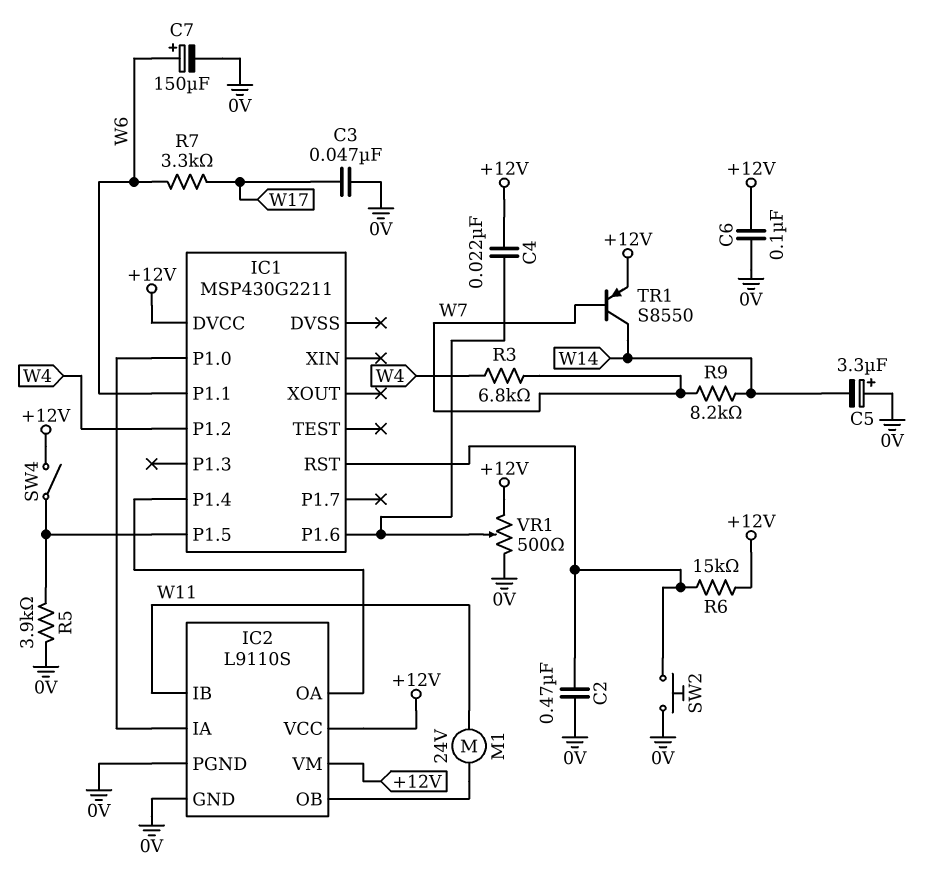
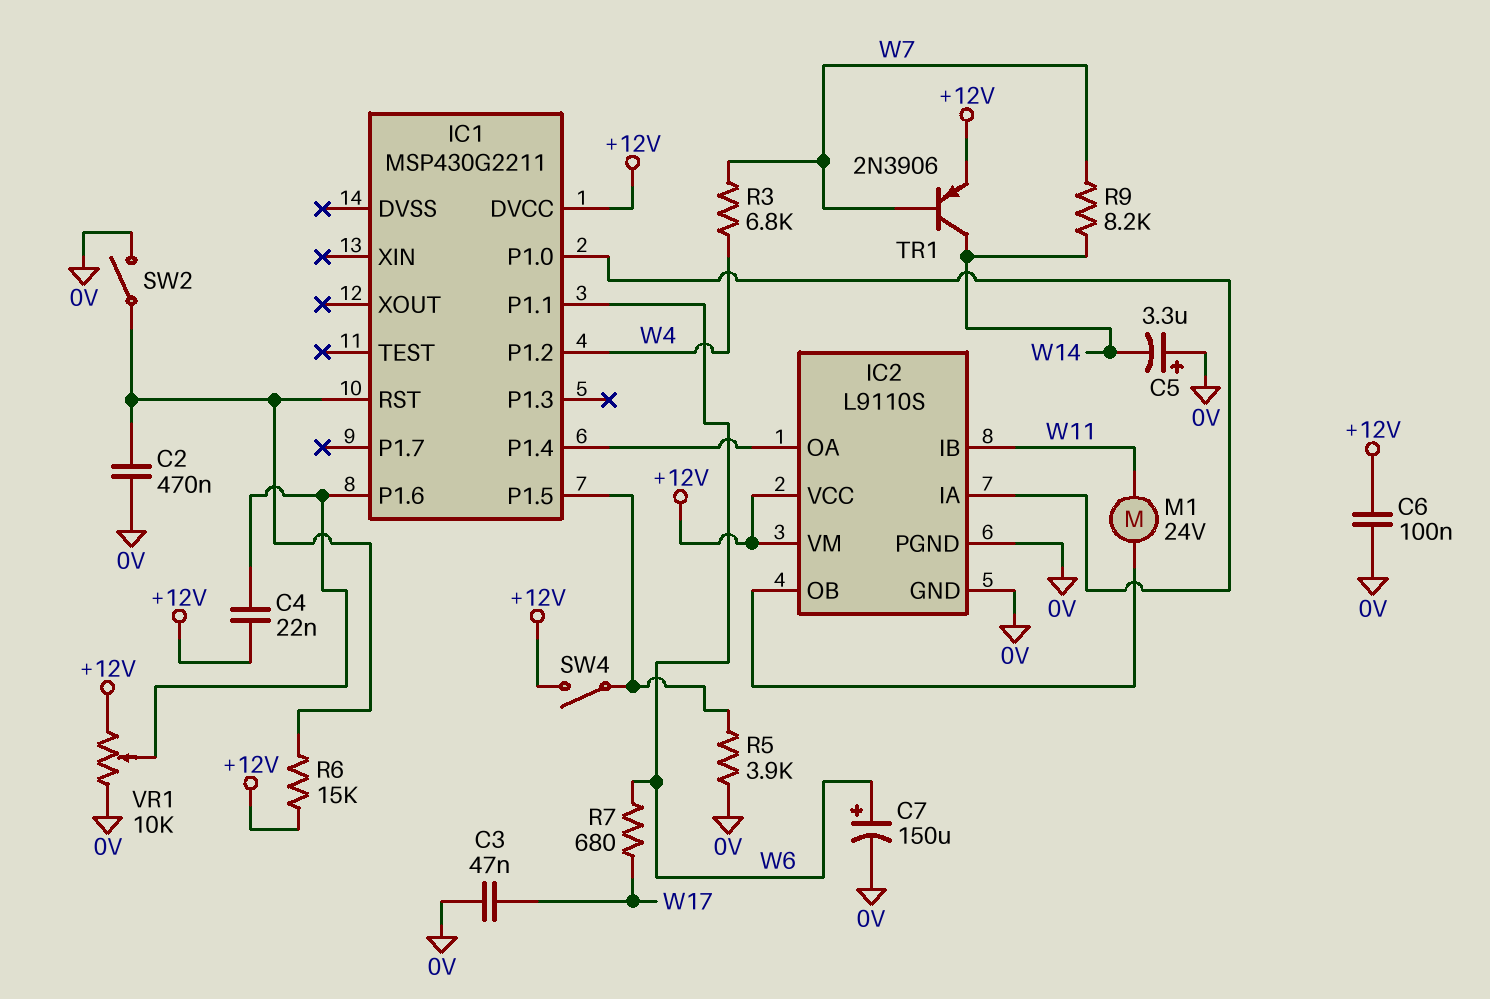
R7: 3.3k (W6, W17) -> 680 (W6, W17)
SW2: button (0V, IC1/RST) -> switch (0V, IC1/RST)
TR1: PNP S8550 (B W7, C W14, E +12V) -> PNP 2N3906 (B W7, C W14, E +12V)
VR1: 500 (+12V, 0V, wiper IC1/P1.6) -> 10k (+12V, 0V, wiper IC1/P1.6)

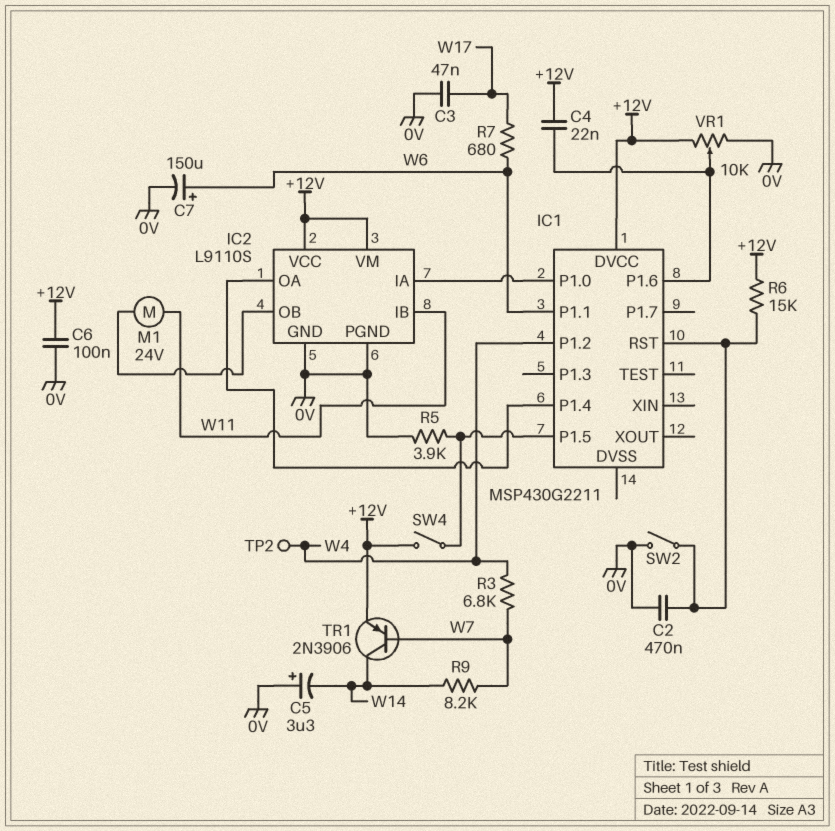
TP2: none -> test point (W4)

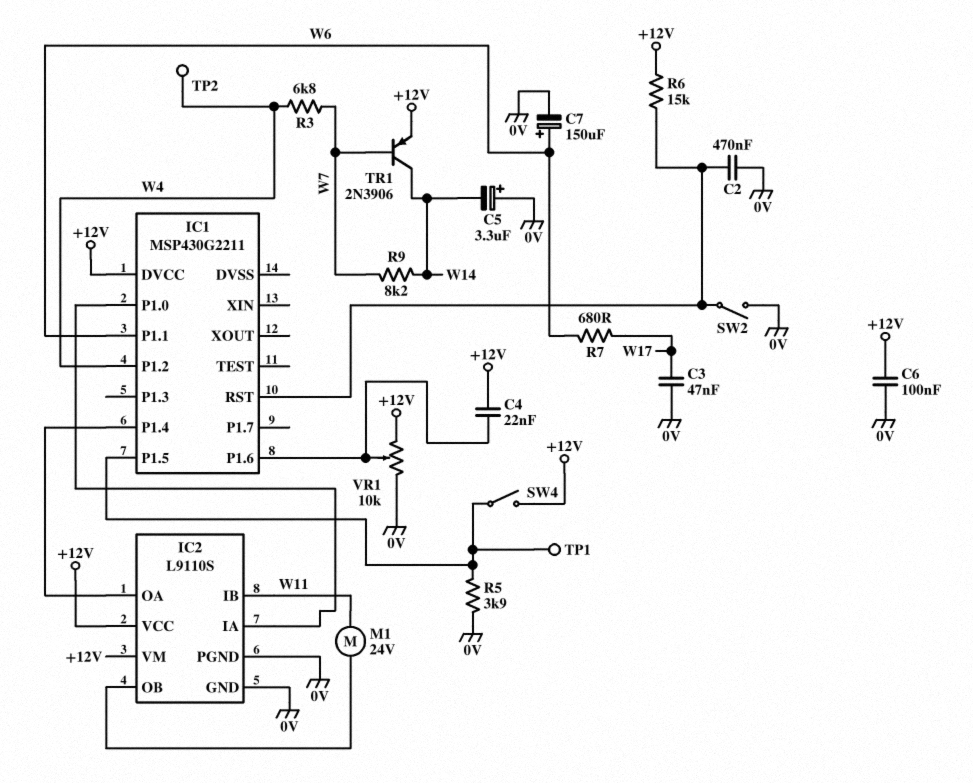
TP1: none -> test point (IC1/P1.5)

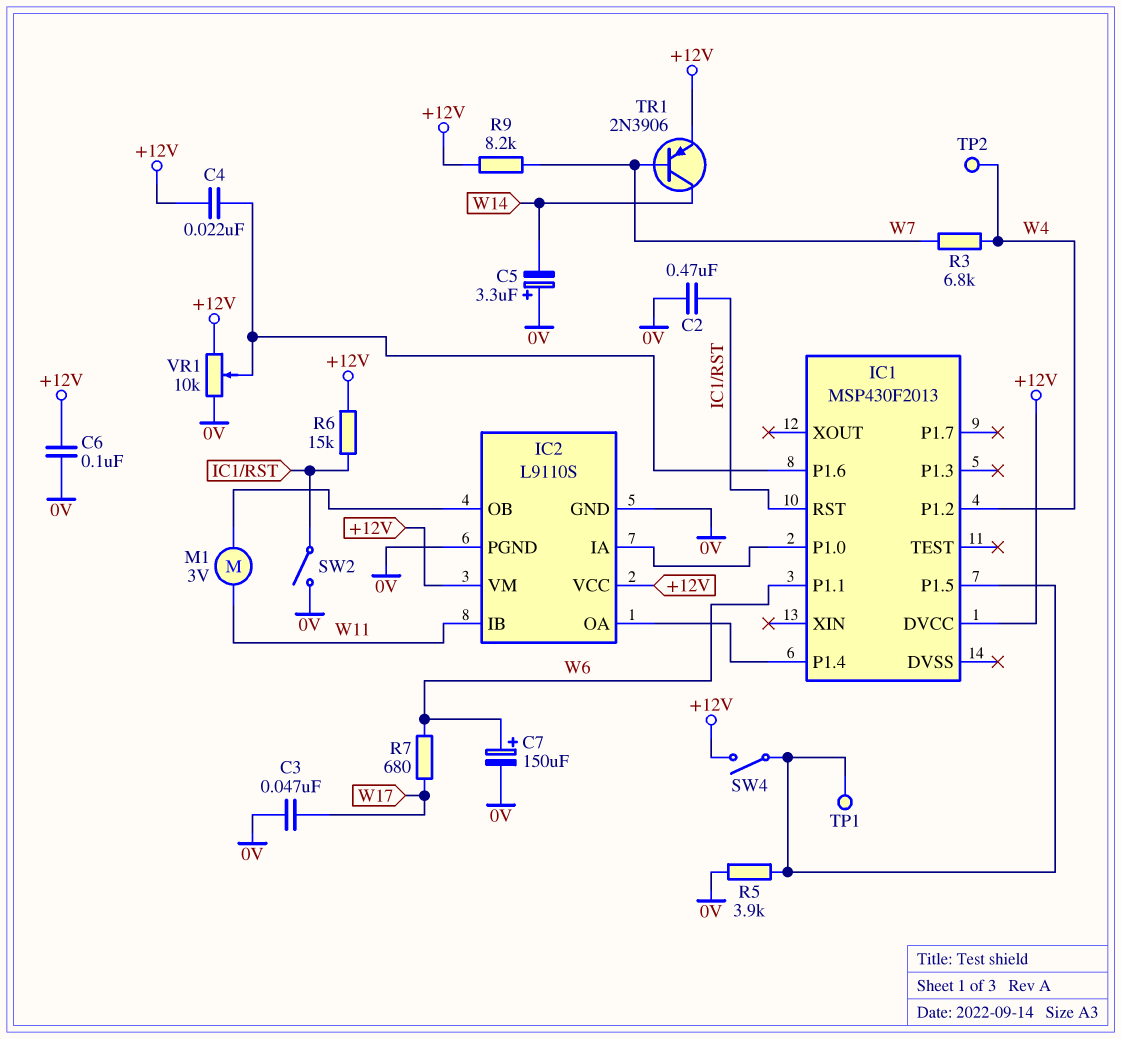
IC1: MSP430G2211 -> MSP430F2013
M1: motor 24V (IC2/OB, W11) -> motor 3V (IC2/OB, W11)
R9: 8.2k (W7, W14) -> 8.2k (+12V, W7)

